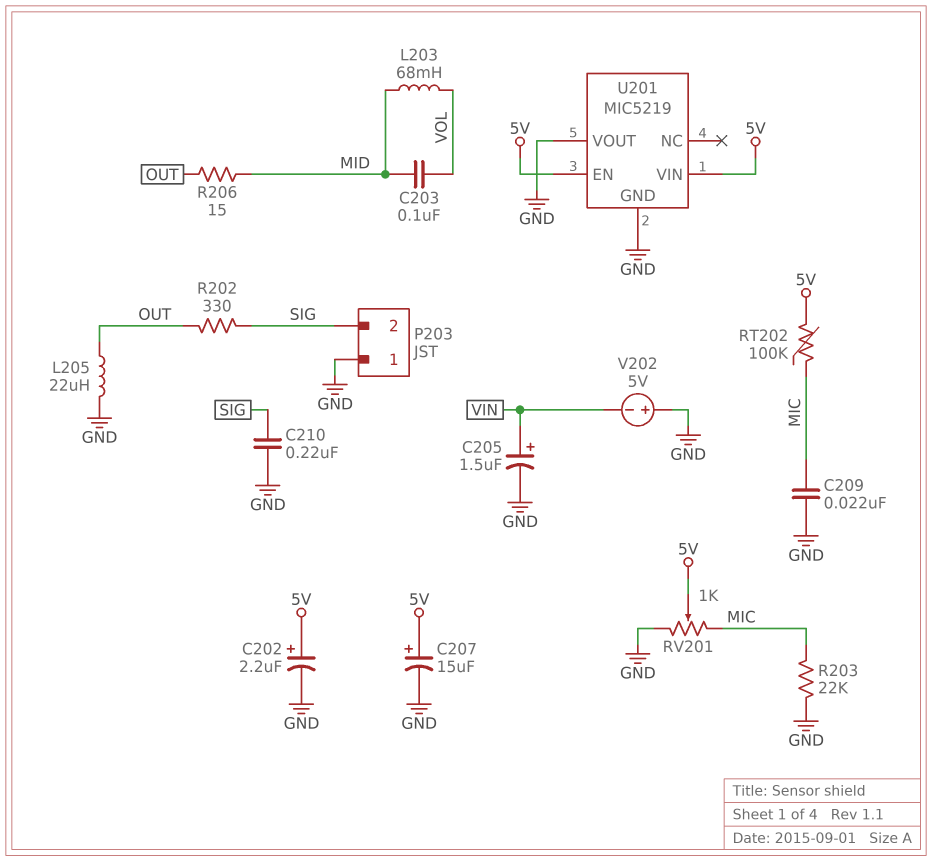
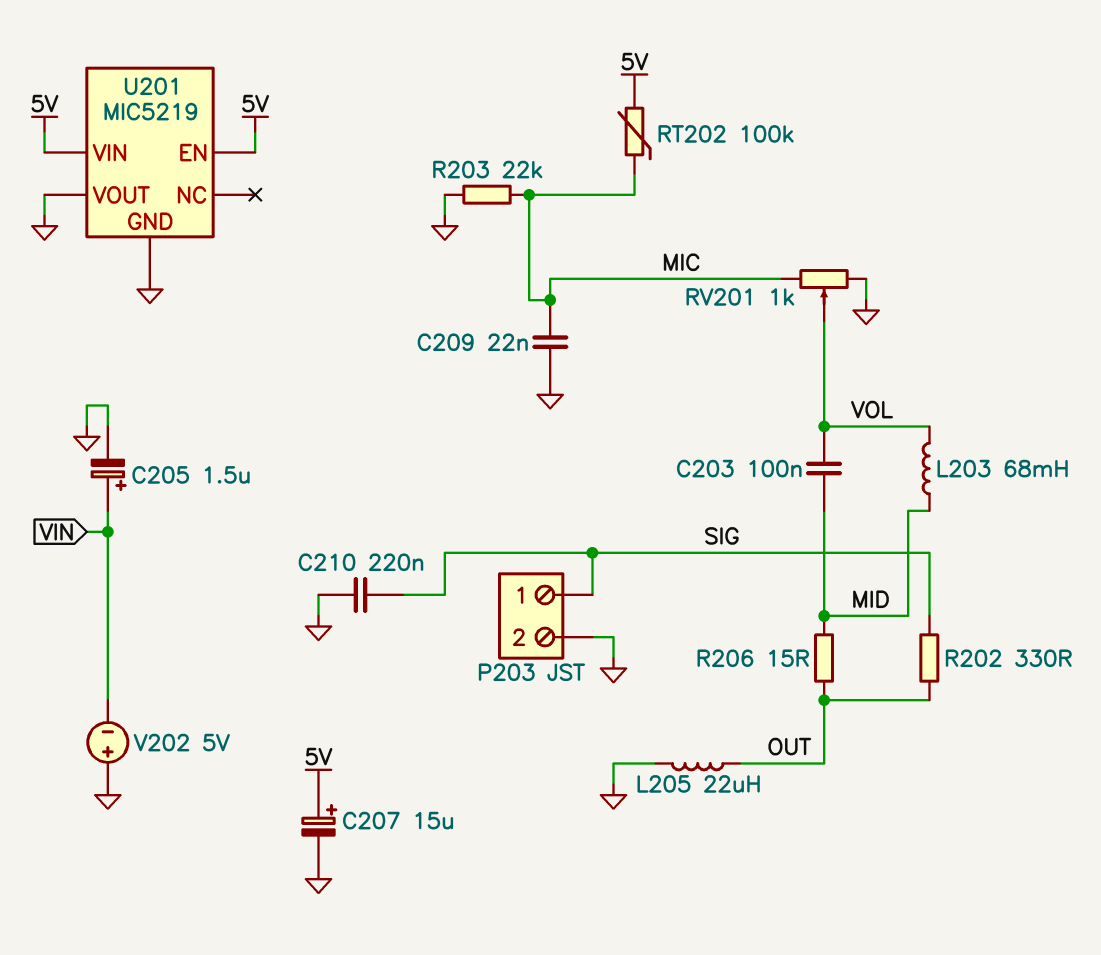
C202: 2.2uF (plus 5V, minus GND) -> none
P203 pin 1: GND -> SIG
P203 pin 2: SIG -> GND
RV201: 1k (GND, MIC, wiper 5V) -> 1k (GND, MIC, wiper VOL)

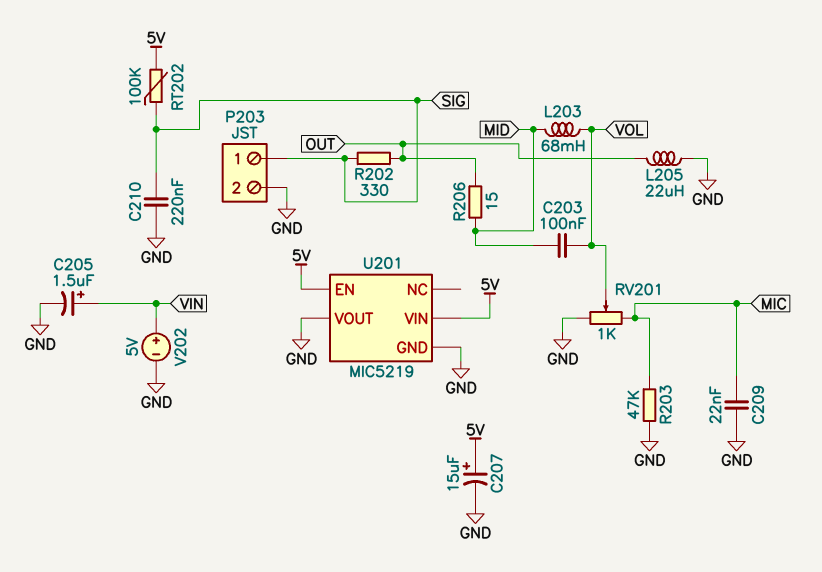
R203: 22k (GND, MIC) -> 47k (GND, MIC)
RT202: 100k (5V, MIC) -> 100k (5V, SIG)
V202: 5V (plus GND, minus VIN) -> 5V (plus VIN, minus GND)

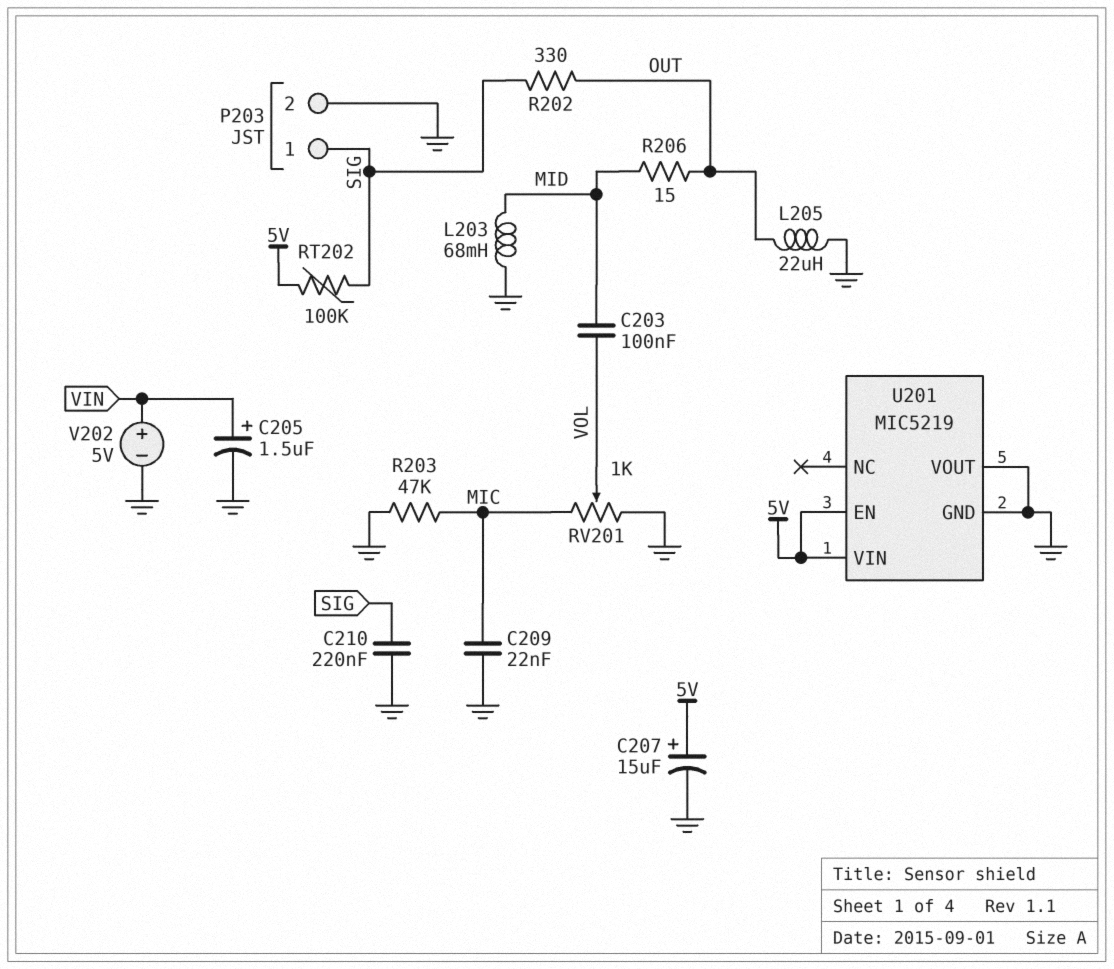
L203: 68mH (MID, VOL) -> 68mH (GND, MID)

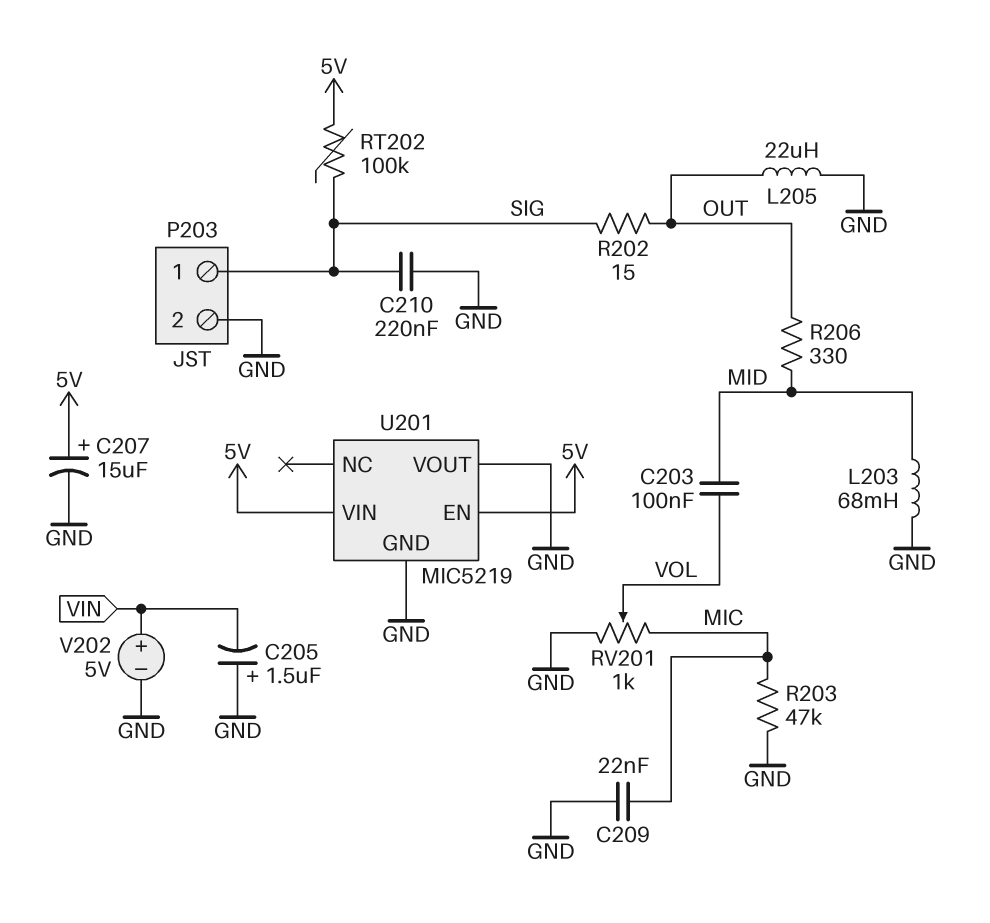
C205: 1.5uF (plus VIN, minus GND) -> 1.5uF (plus GND, minus VIN)
R202: 330 (OUT, SIG) -> 15 (OUT, SIG)
R206: 15 (MID, OUT) -> 330 (MID, OUT)

